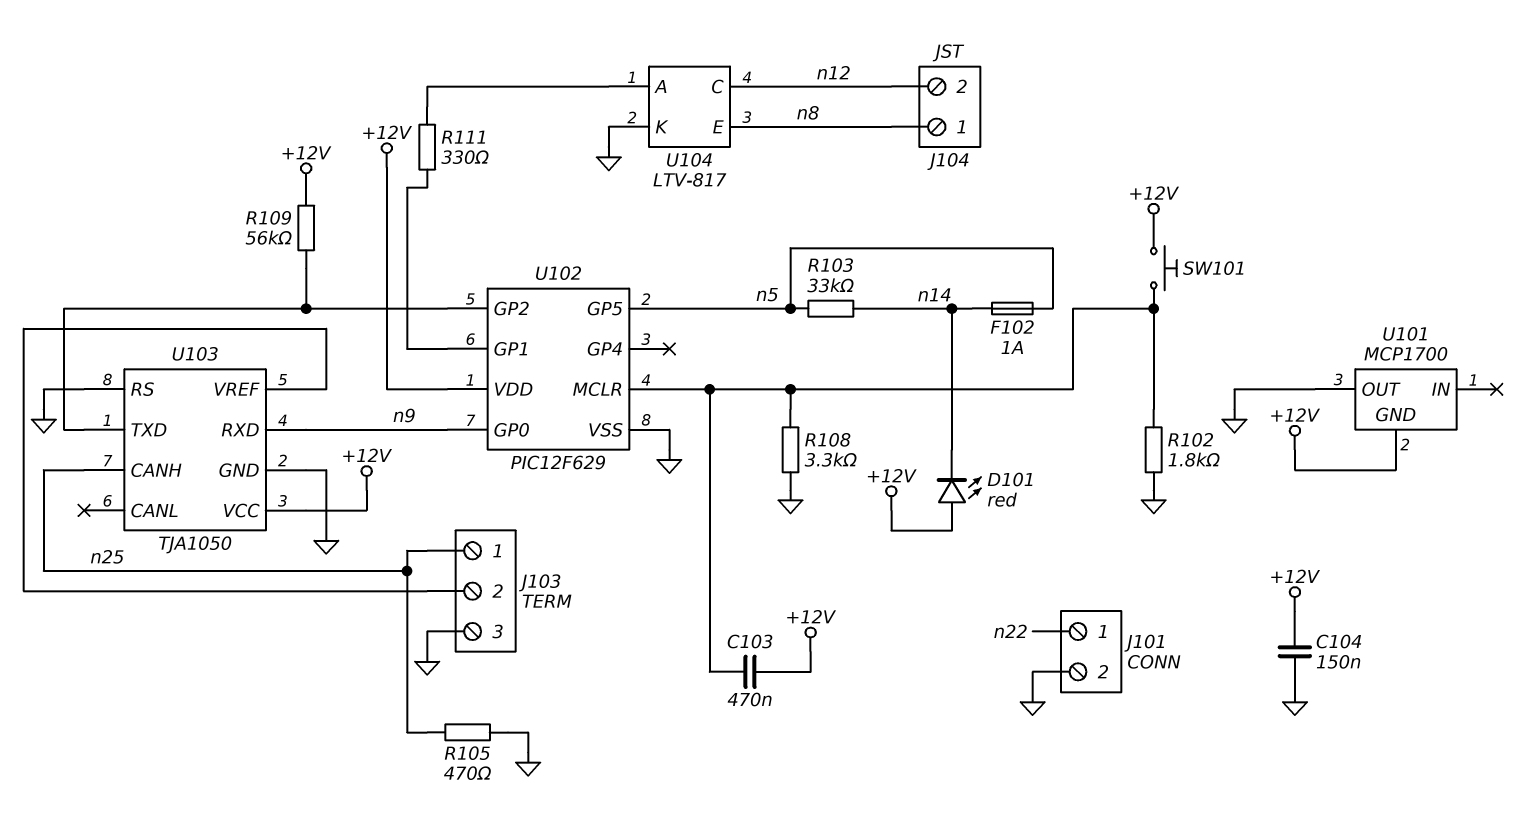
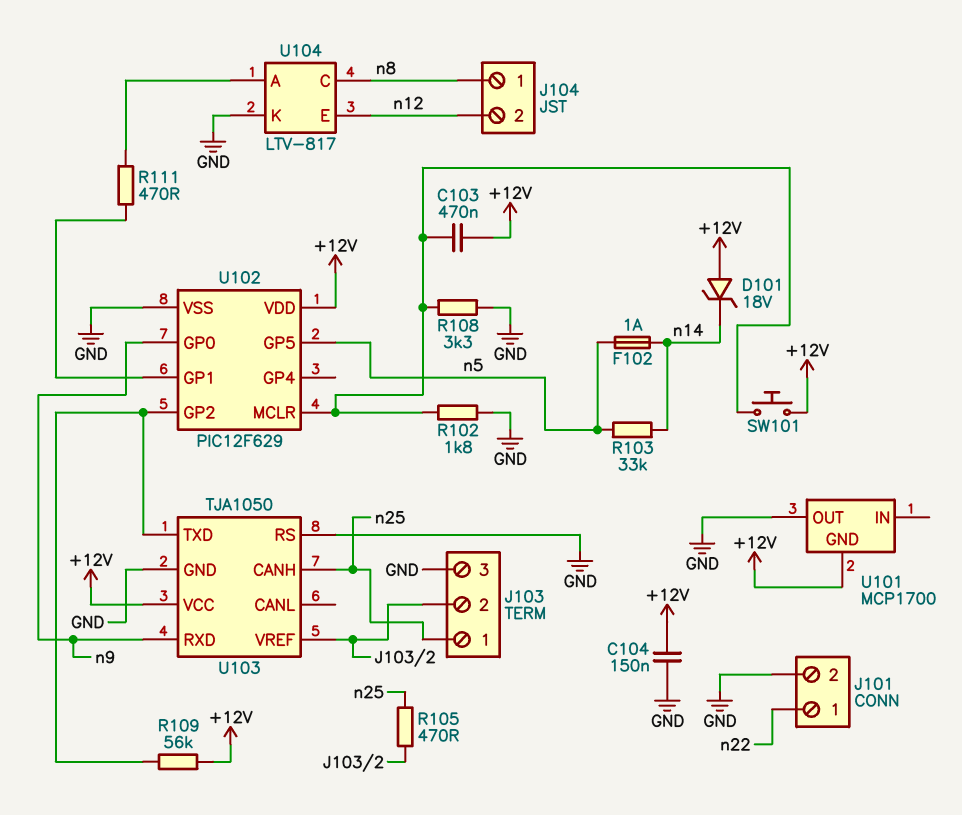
D101: LED red (A +12V, K n14) -> zener 18V (A +12V, K n14)
R105: 470 (GND, n25) -> 470 (J103/2, n25)
R111: 330 (U102/GP1, U104/A) -> 470 (U102/GP1, U104/A)
U104 pin C: n12 -> n8
U104 pin E: n8 -> n12

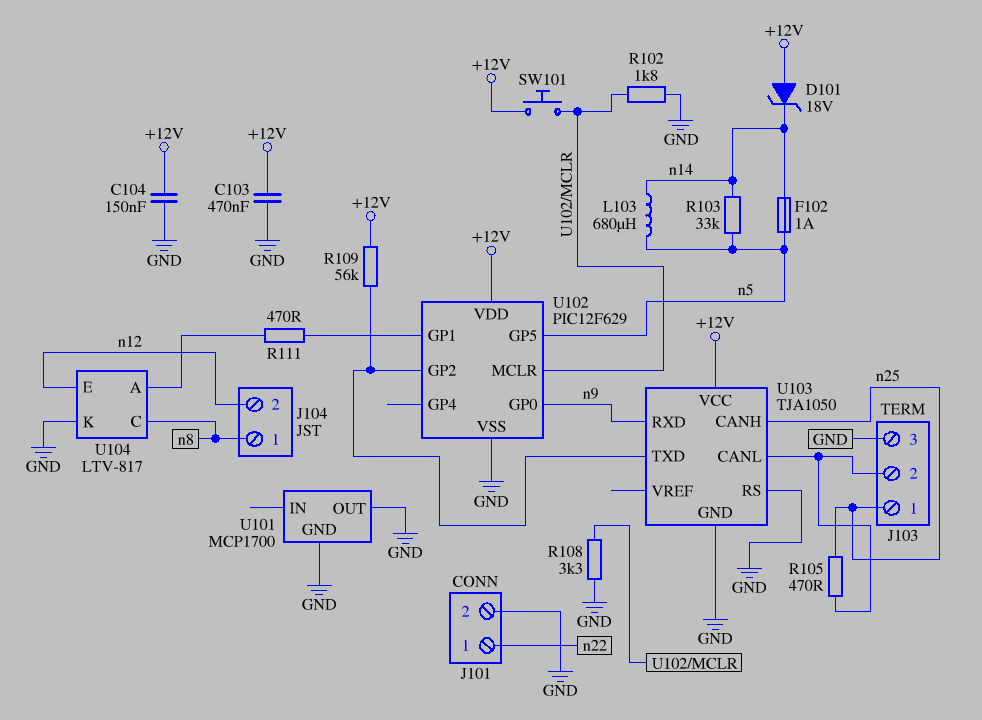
C103: 470nF (+12V, U102/MCLR) -> 470nF (+12V, GND)
L103: none -> 680uH (n5, n14)
U101 pin GND: +12V -> GND
U103 pin CANL: none -> J103/2
U103 pin VREF: J103/2 -> none

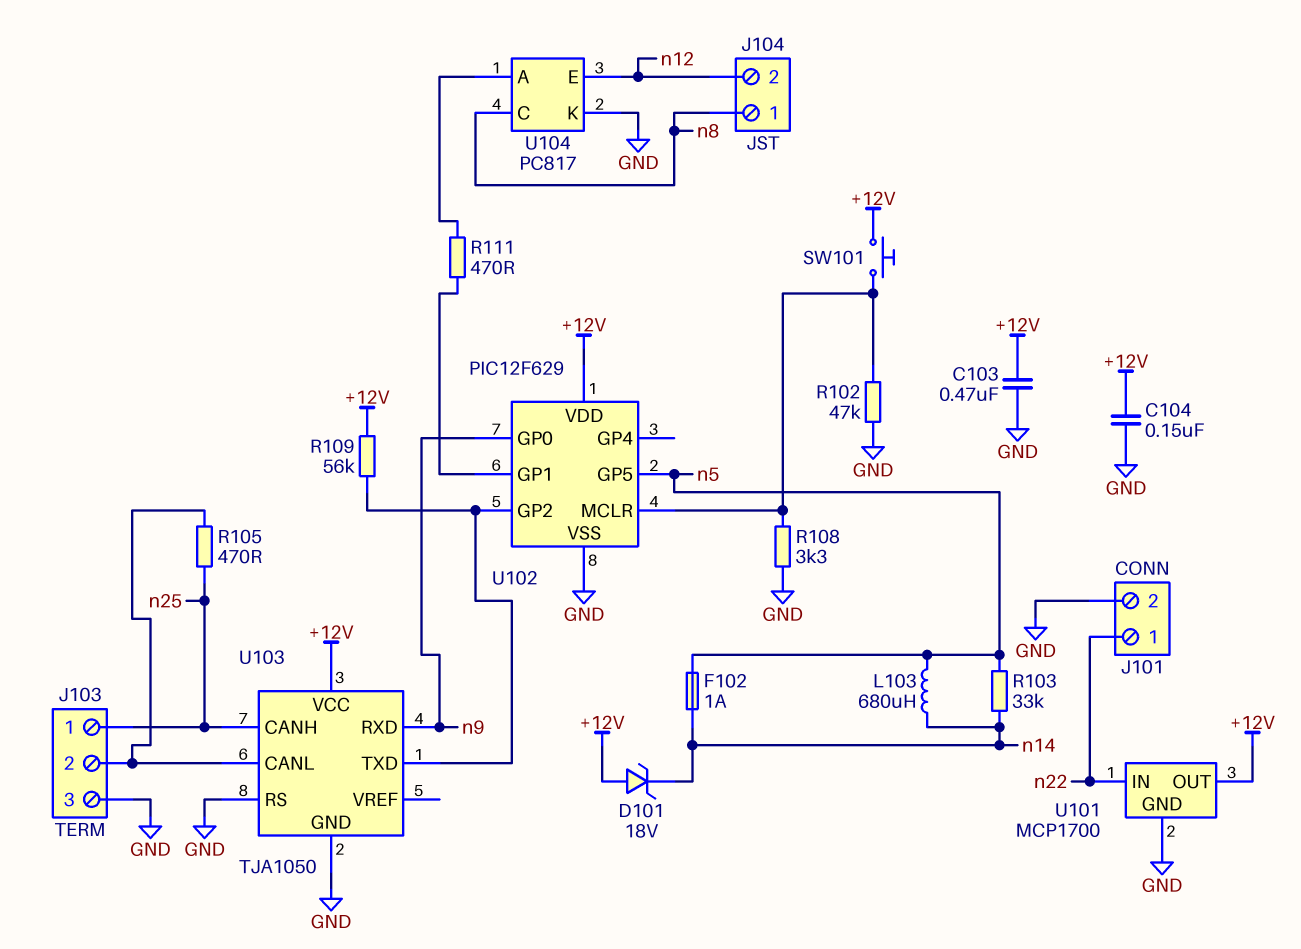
R102: 1.8k (GND, U102/MCLR) -> 47k (GND, U102/MCLR)
U101 pin IN: none -> n22
U101 pin OUT: GND -> +12V
U104: LTV-817 -> PC817

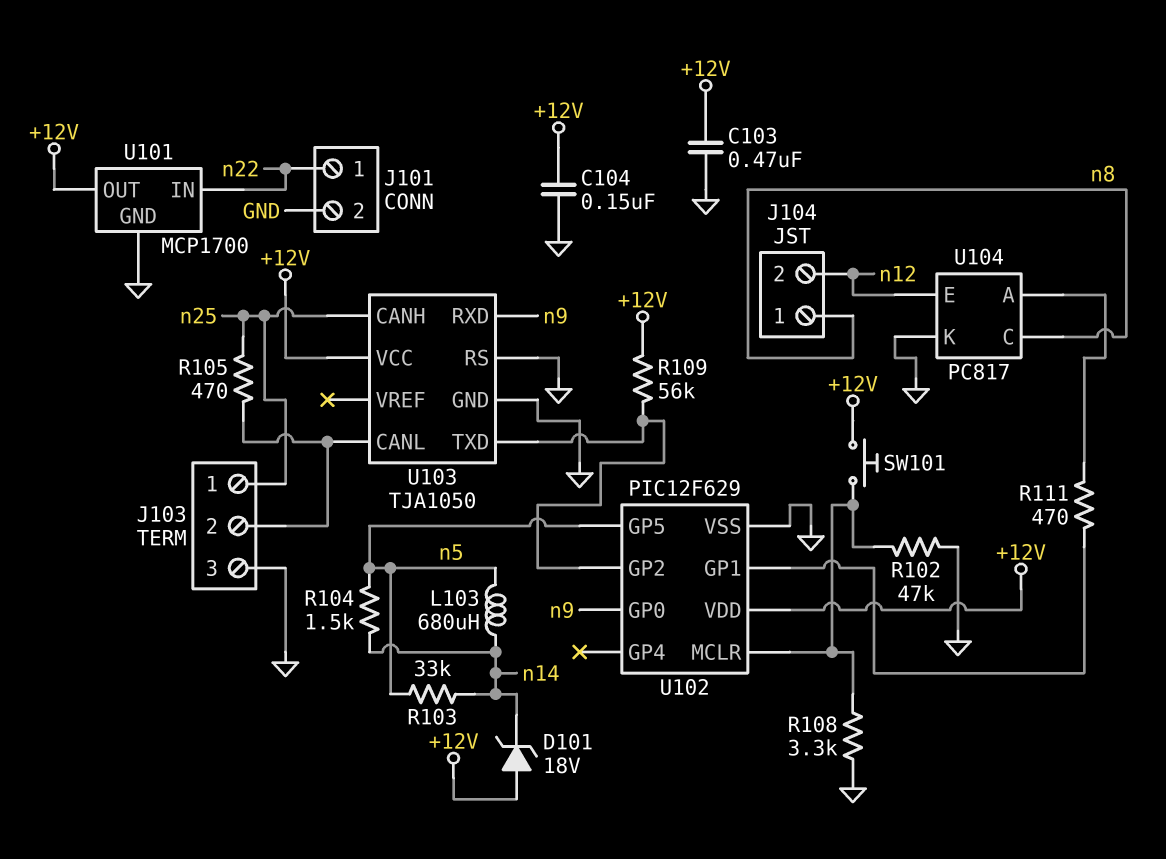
F102: 1A (n5, n14) -> none
R104: none -> 1.5k (n5, n14)

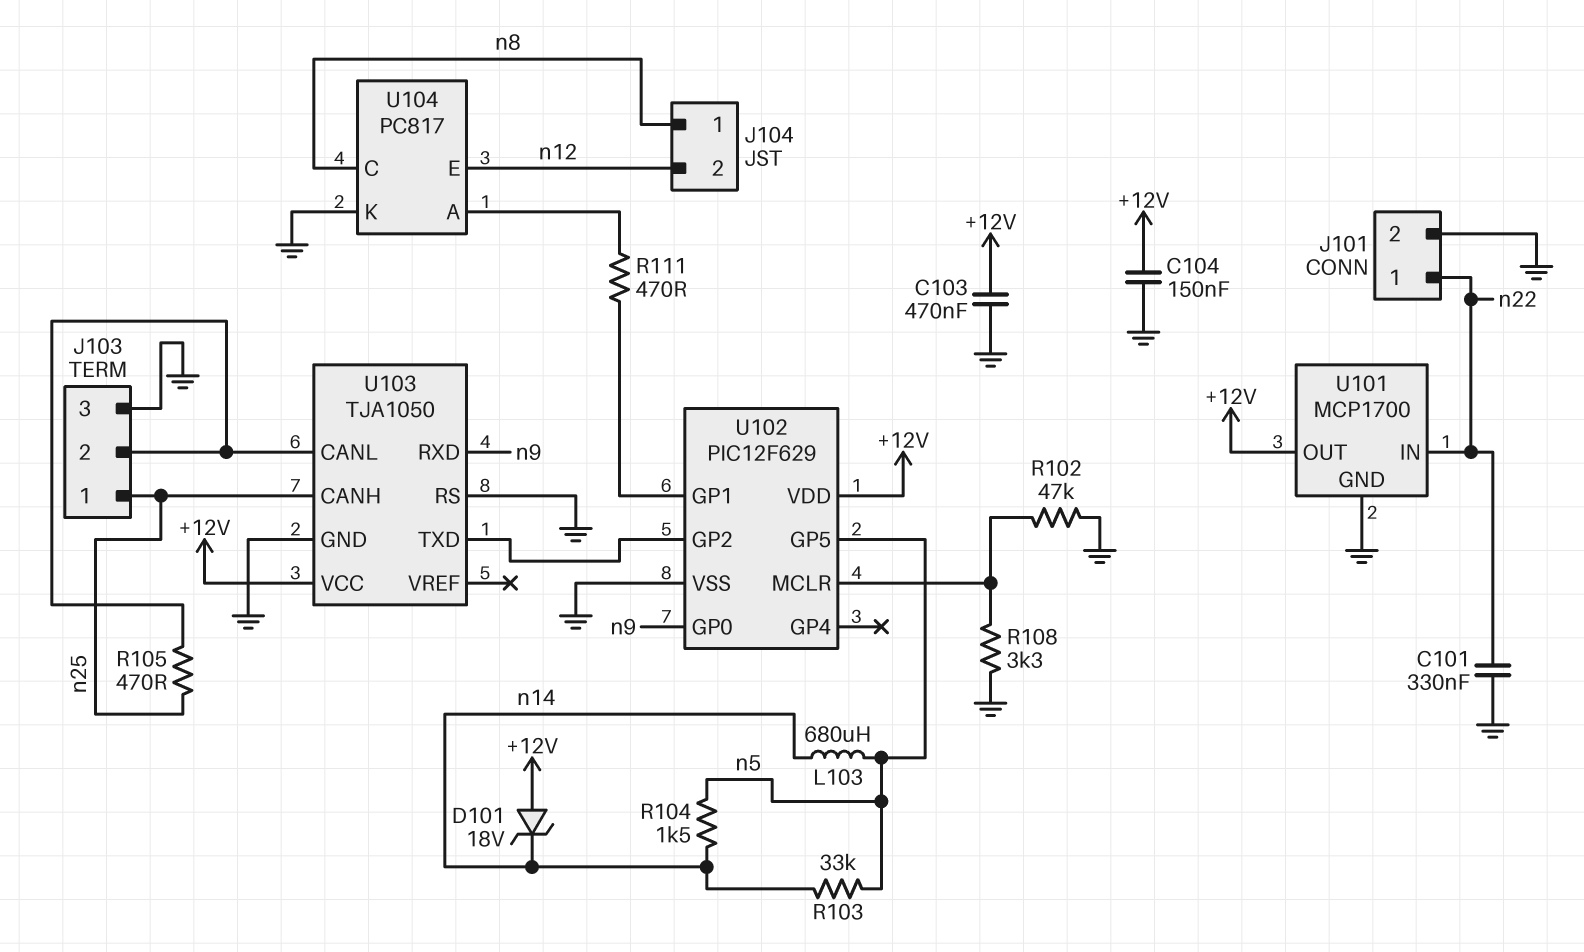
C101: none -> 330nF (GND, n22)
R109: 56k (+12V, U102/GP2) -> none
SW101: button (+12V, U102/MCLR) -> none

